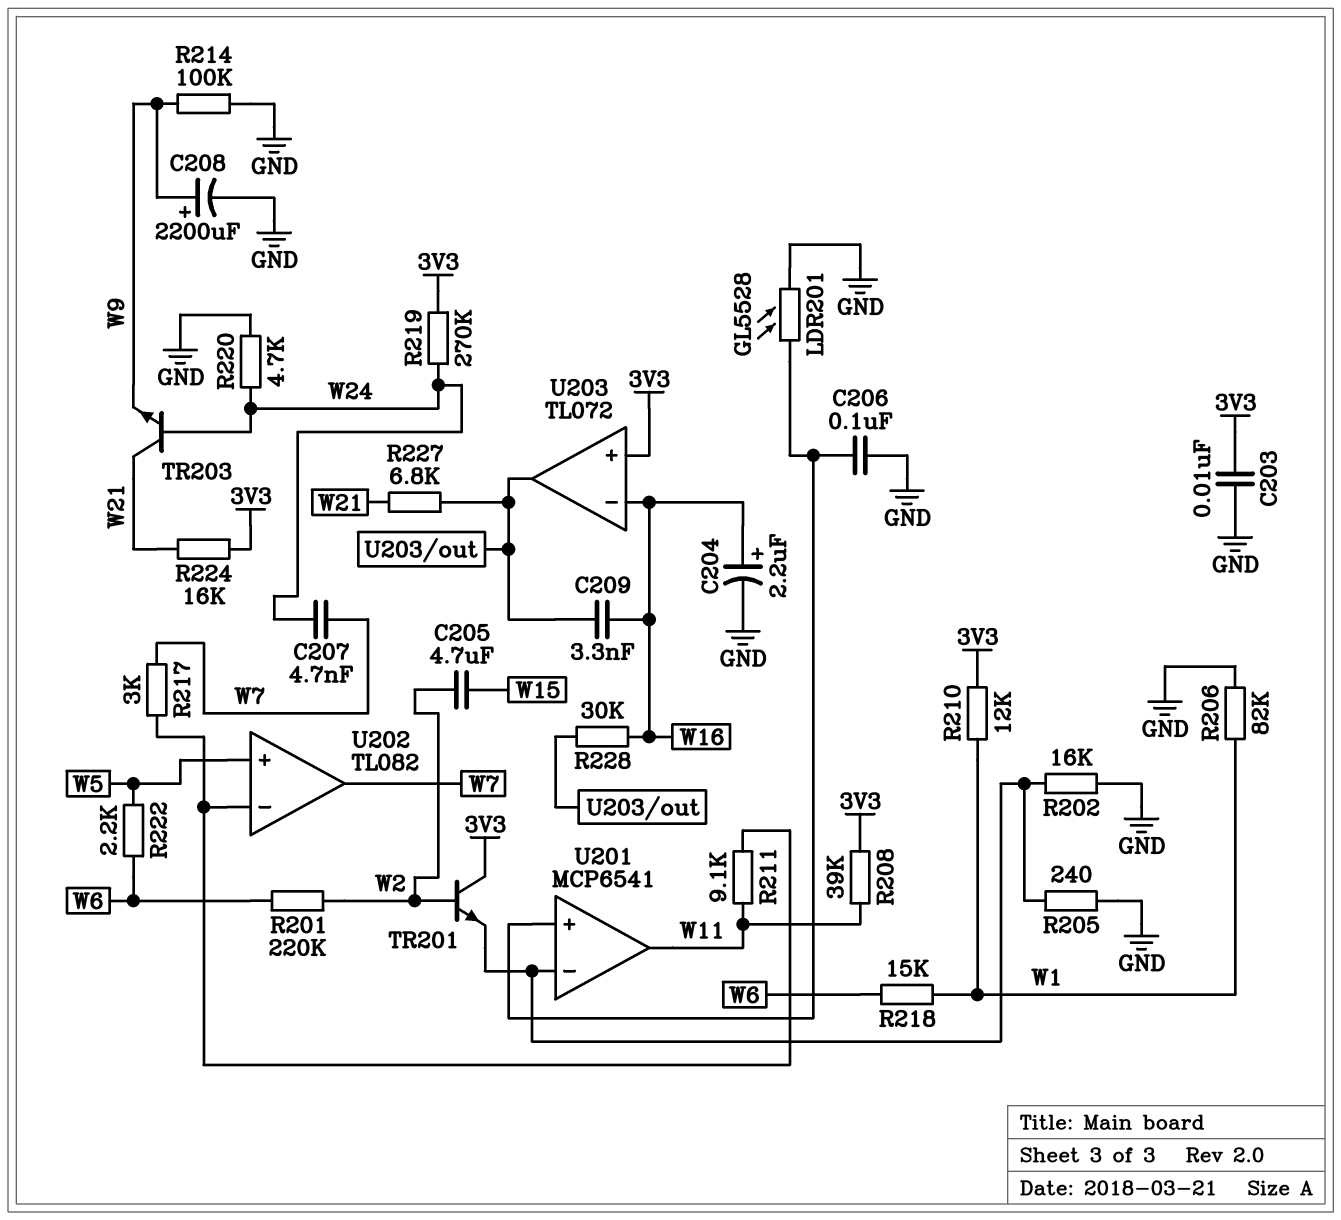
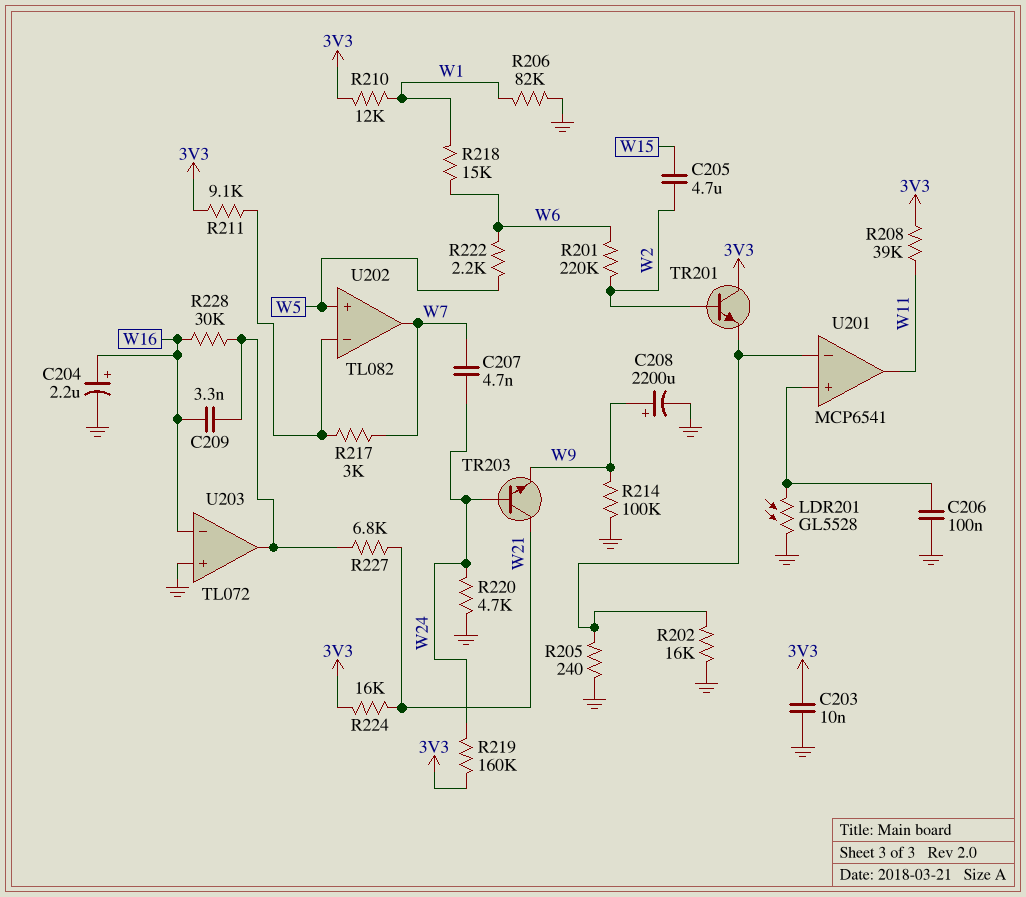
R211: 9.1k (U202/in-, W11) -> 9.1k (3V3, U202/in-)
R219: 270k (3V3, W24) -> 160k (3V3, W24)
U203 pin in+: 3V3 -> GND

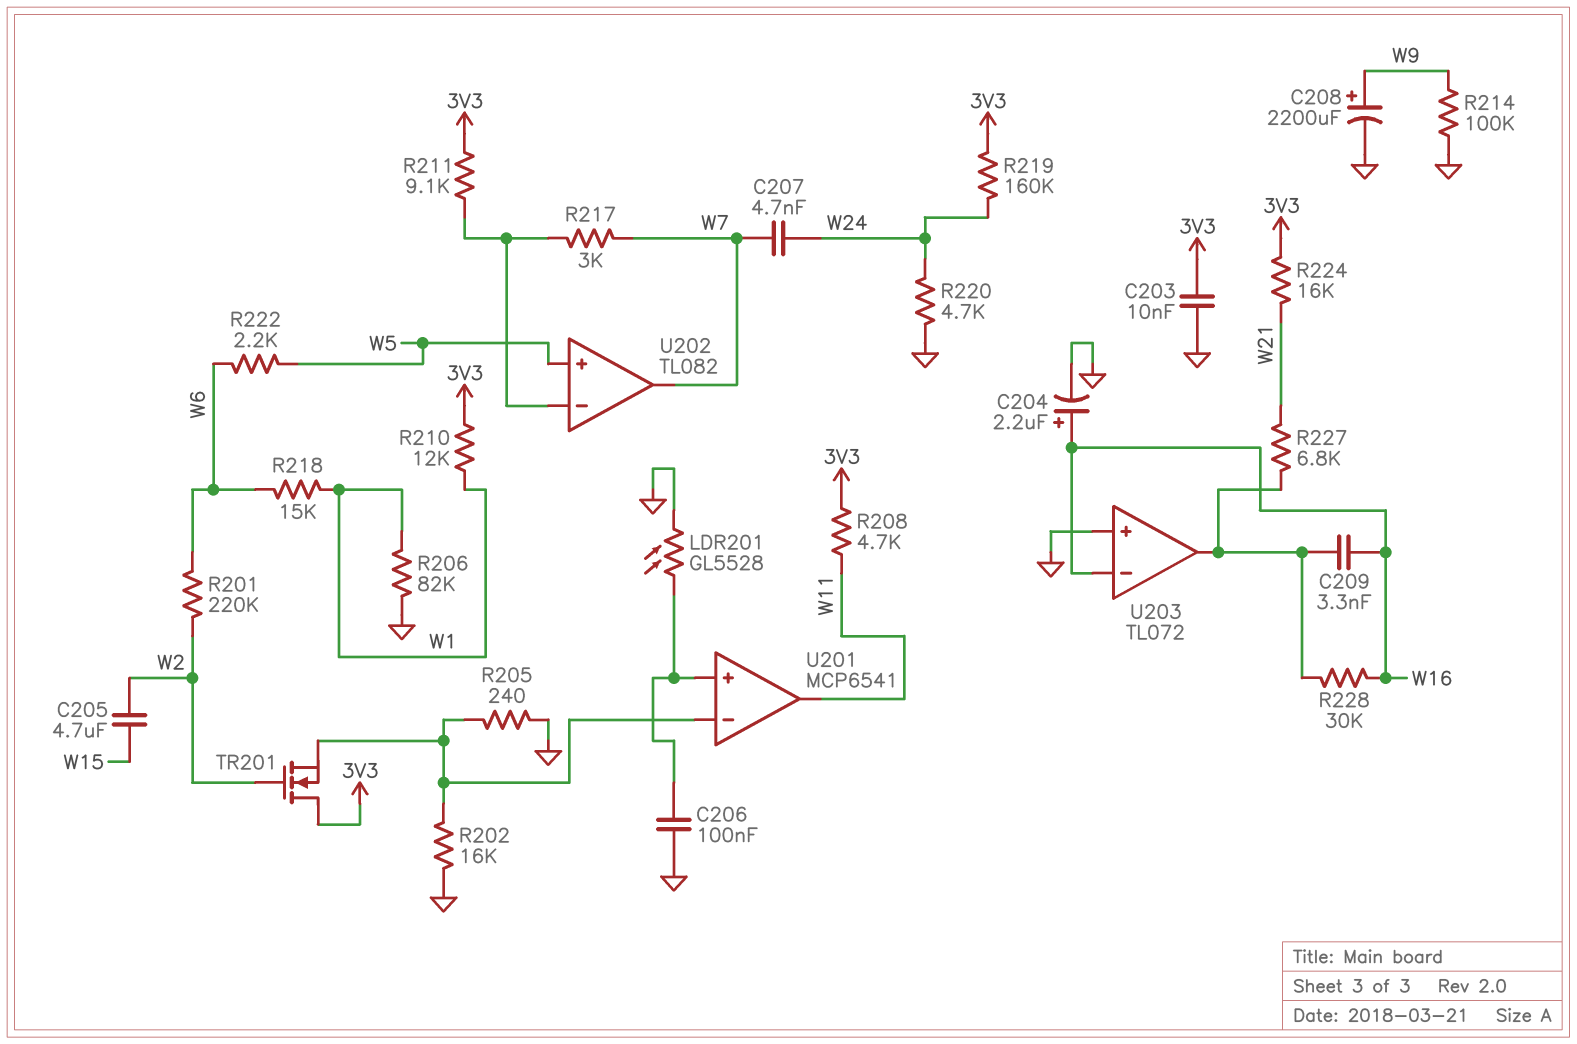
R208: 39k (3V3, W11) -> 4.7k (3V3, W11)
TR201: NPN (B W2, C 3V3, E U201/in-) -> NMOS (G W2, D 3V3, S U201/in-)
TR203: NPN (B W24, C W21, E W9) -> none

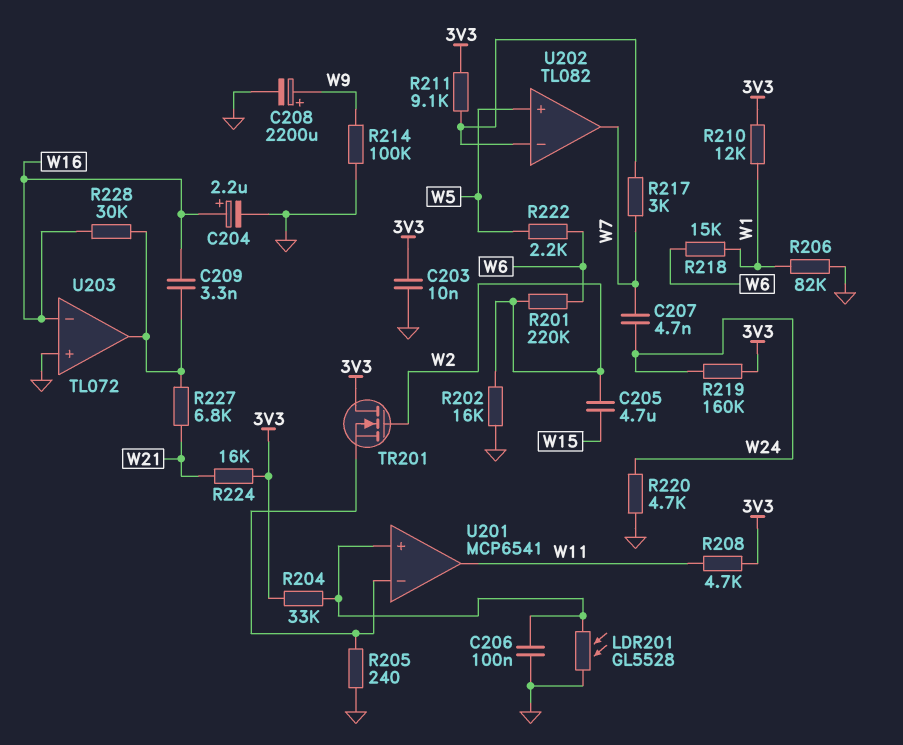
R202: 16k (GND, U201/in-) -> 16k (GND, W2)
R204: none -> 33k (3V3, U201/in+)

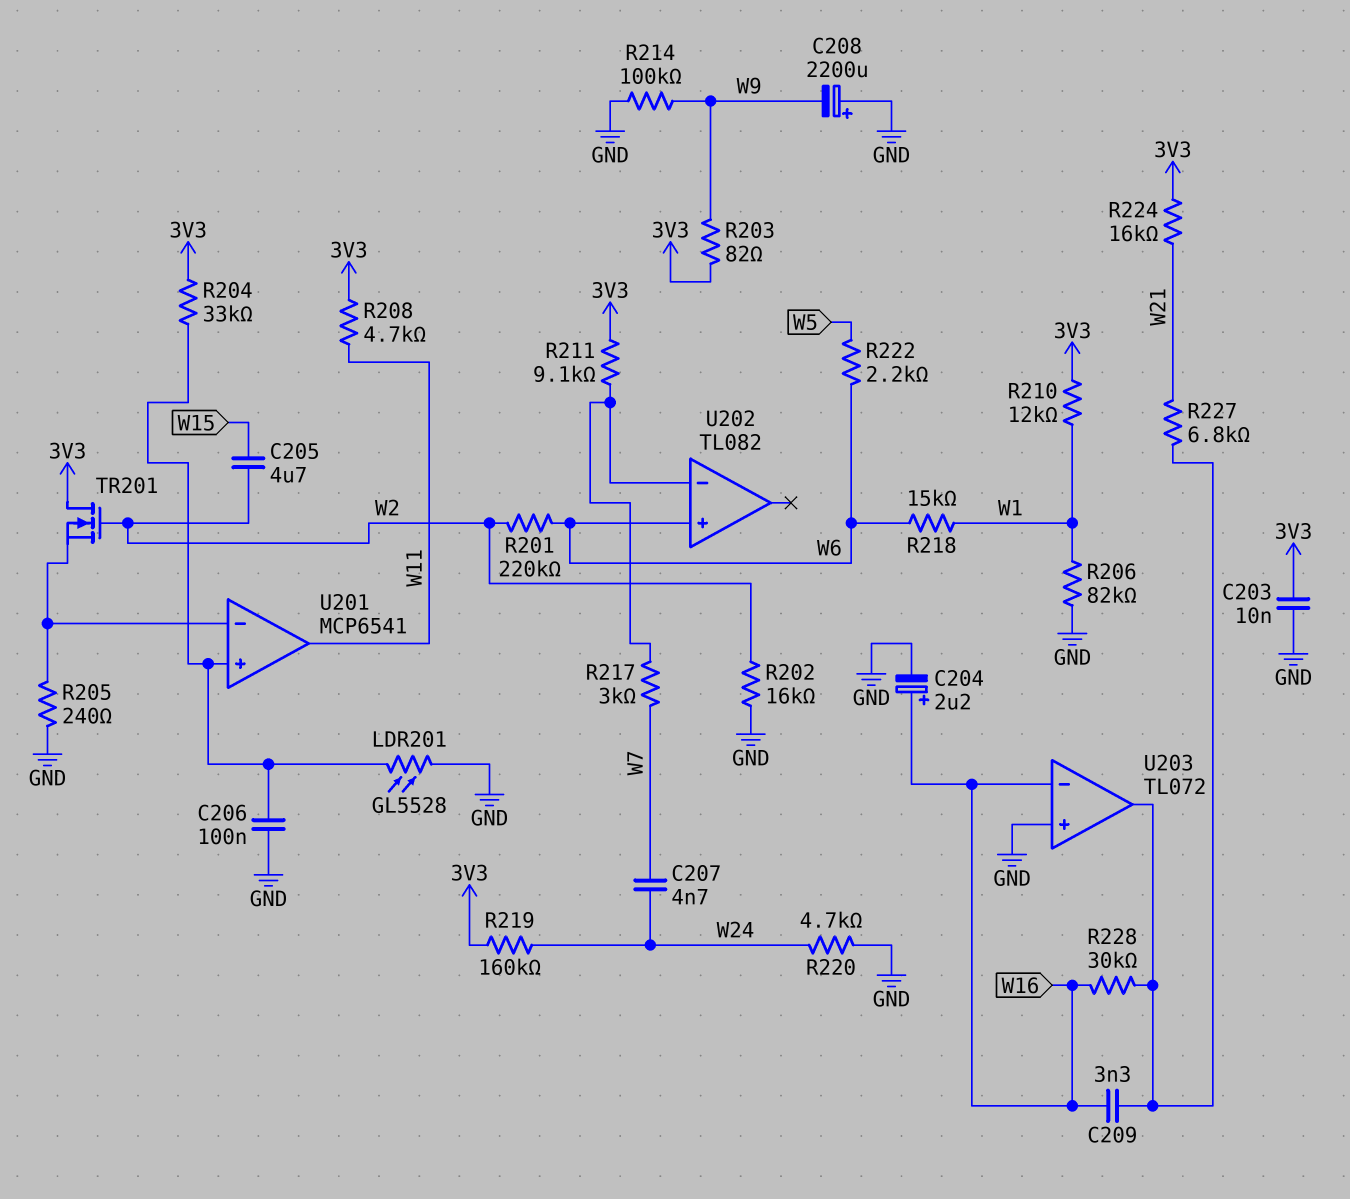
C208: 2200uF (plus W9, minus GND) -> 2200uF (plus GND, minus W9)
R203: none -> 82 (3V3, W9)
U202 pin in+: W5 -> W6
U202 pin out: W7 -> none

